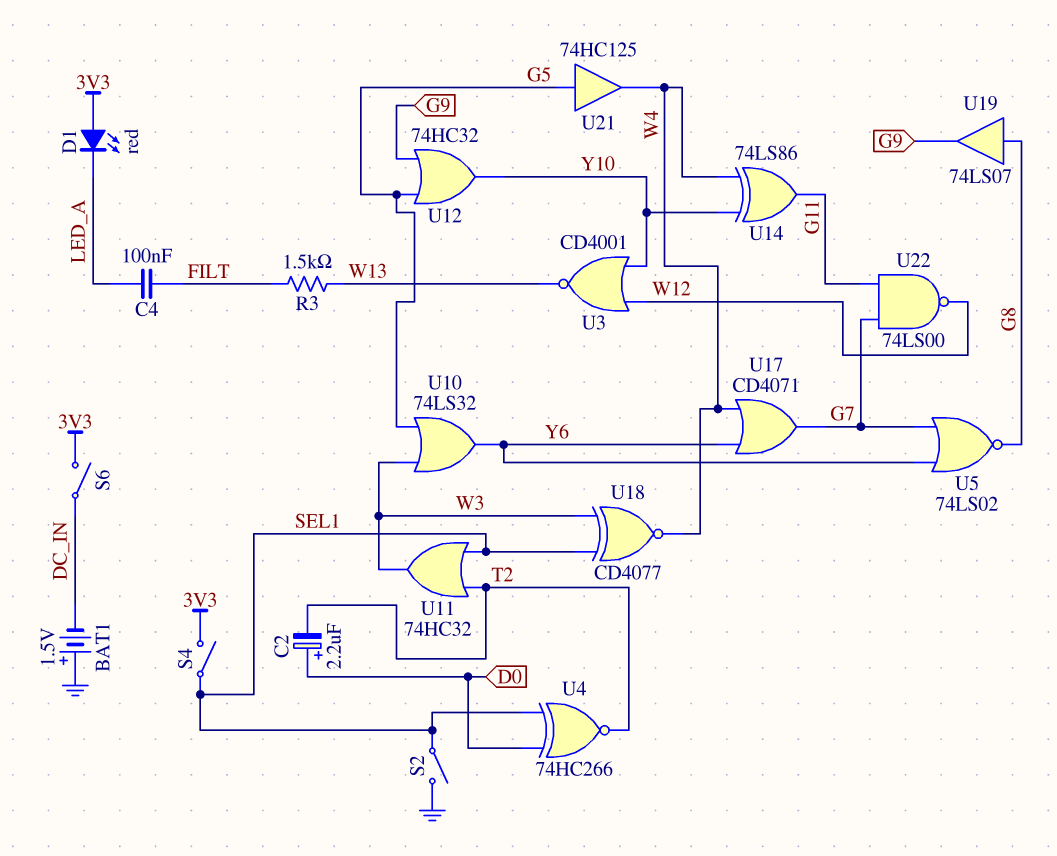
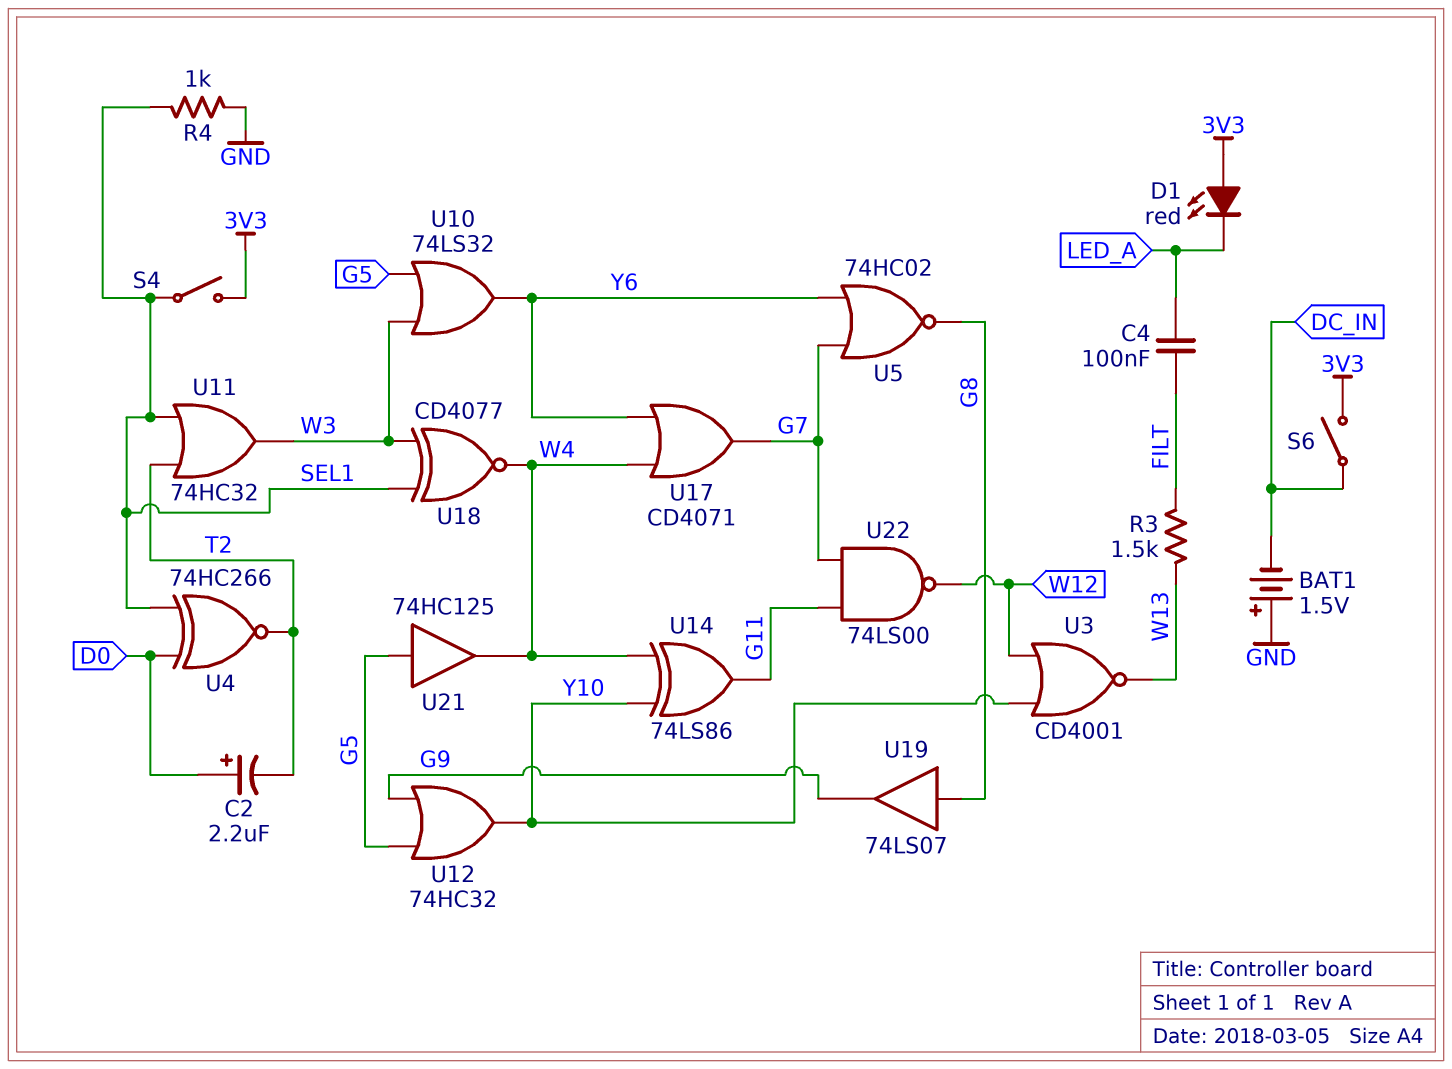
R4: none -> 1k (GND, SEL1)
S2: switch (GND, SEL1) -> none
U5: NOR 74LS02 (in G7, in Y6, out G8) -> NOR 74HC02 (in G7, in Y6, out G8)

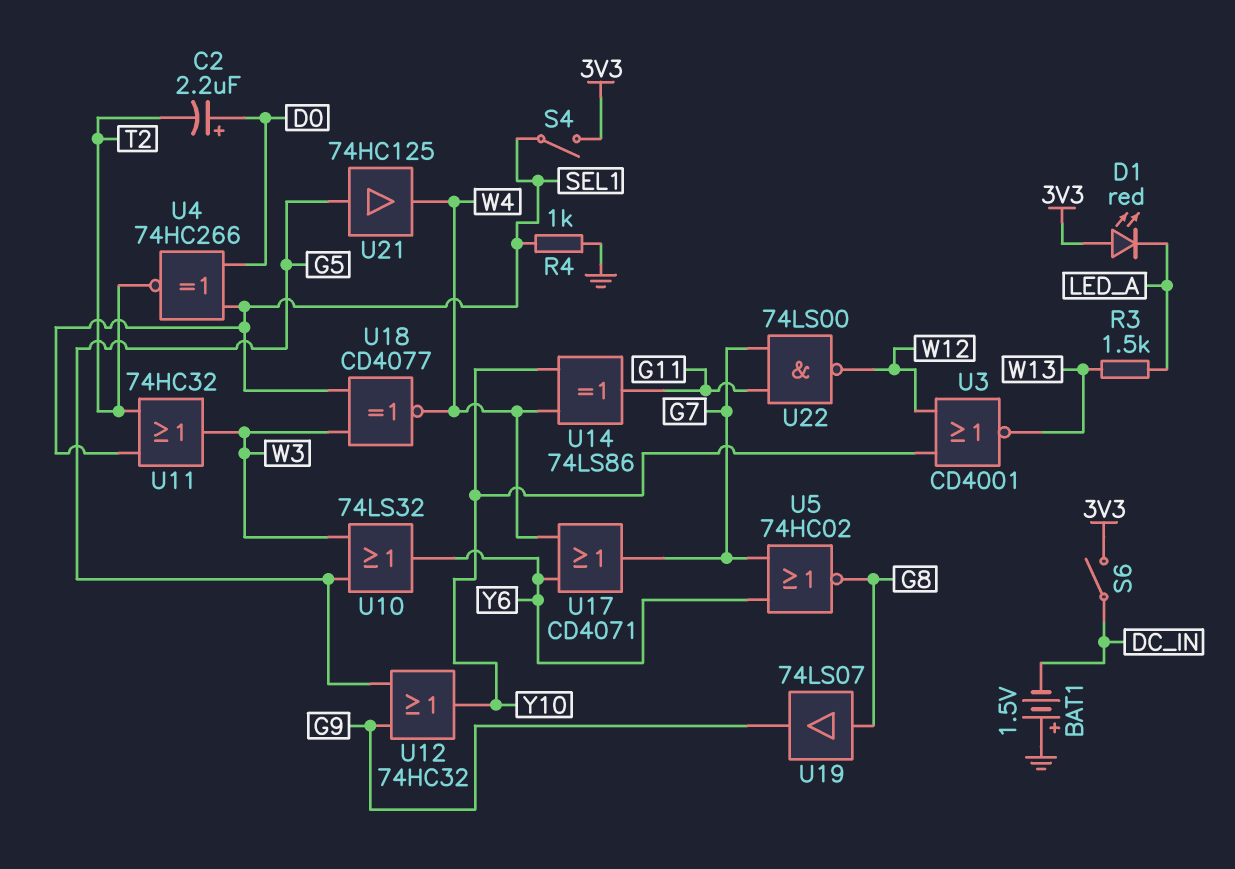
C4: 100nF (FILT, LED_A) -> none
R3: 1.5k (FILT, W13) -> 1.5k (LED_A, W13)

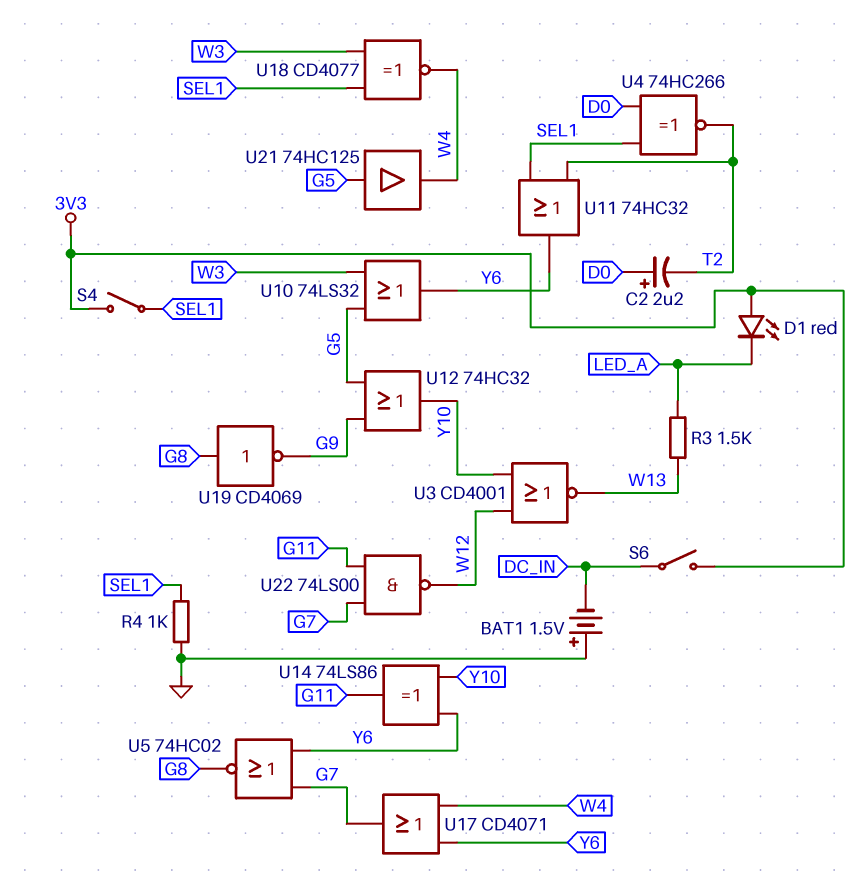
U11: OR 74HC32 (in SEL1, in T2, out W3) -> OR 74HC32 (in SEL1, in T2, out Y6)
U14: XOR 74LS86 (in W4, in Y10, out G11) -> XOR 74LS86 (in Y6, in Y10, out G11)
U19: buffer 74LS07 (in G8, out G9) -> NOT CD4069 (in G8, out G9)

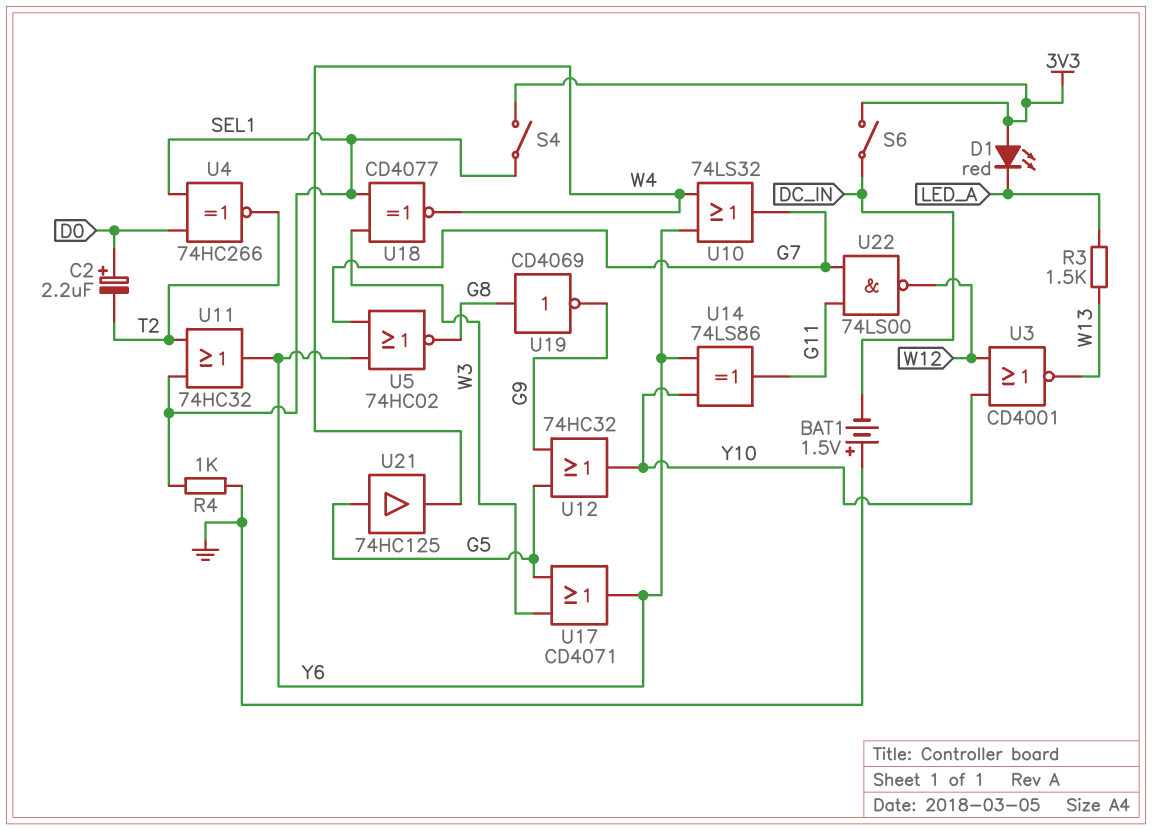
U10: OR 74LS32 (in G5, in W3, out Y6) -> OR 74LS32 (in W4, in Y6, out G7)
U17: OR CD4071 (in W4, in Y6, out G7) -> OR CD4071 (in G5, in W3, out Y6)

